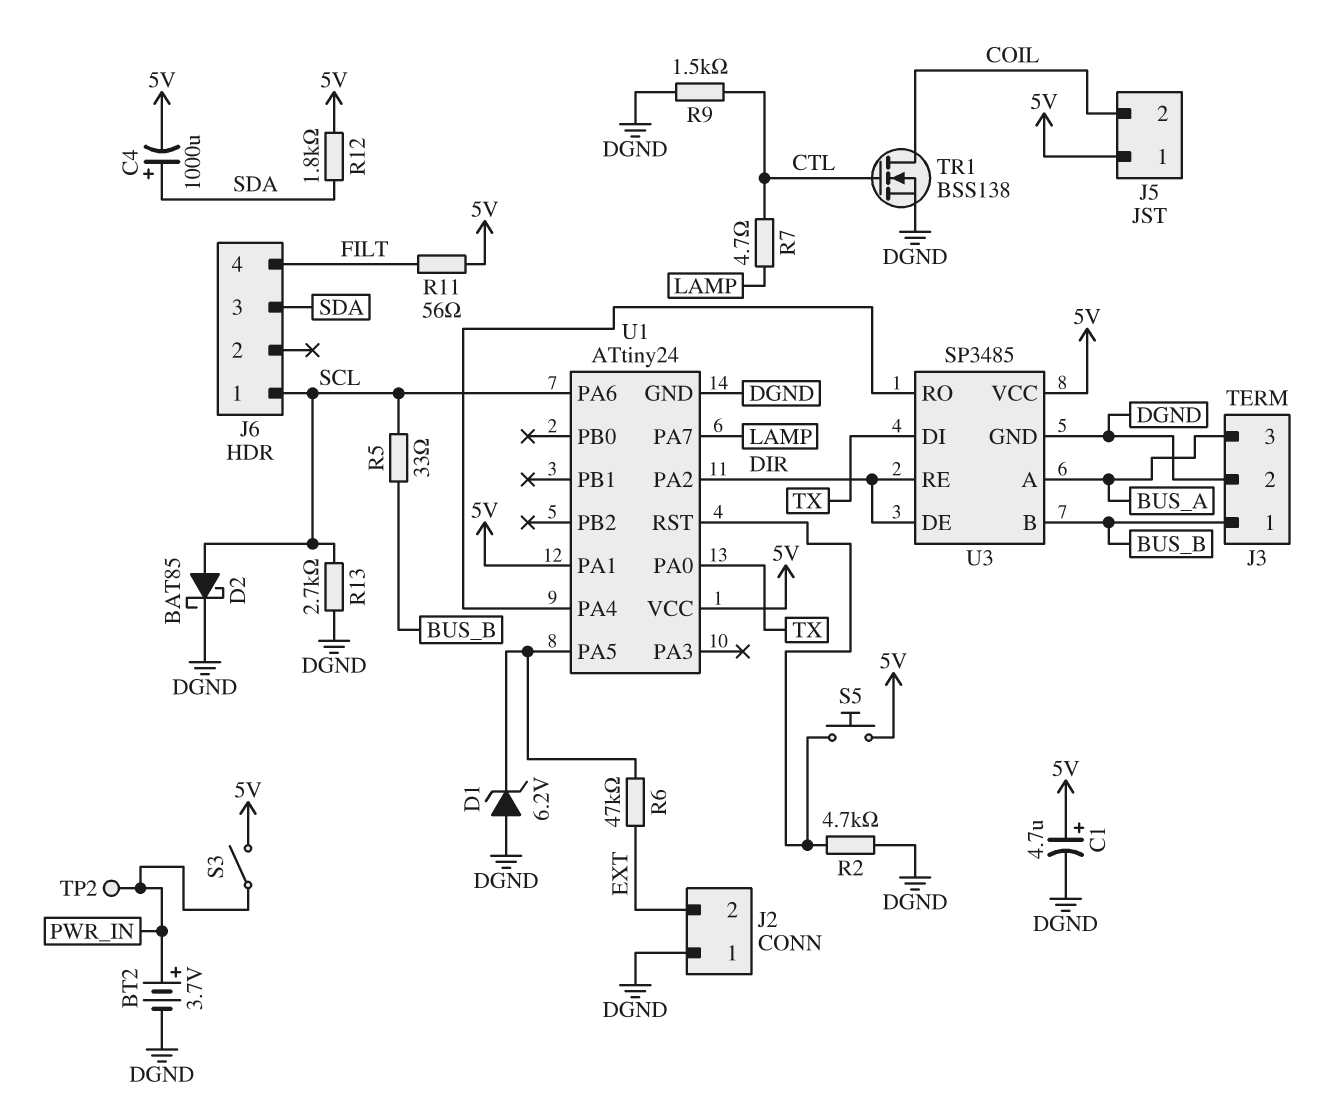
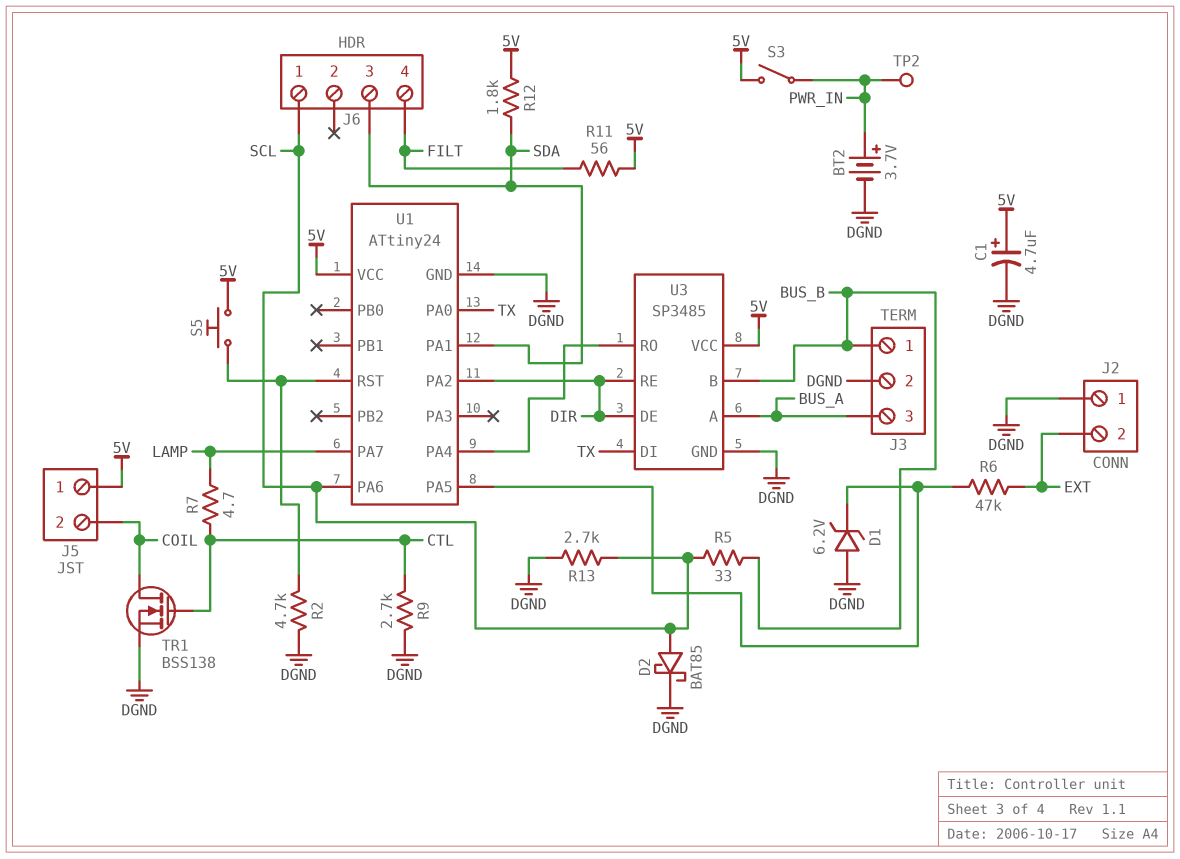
C4: 1000uF (plus SDA, minus 5V) -> none
R9: 1.5k (CTL, DGND) -> 2.7k (CTL, DGND)
U1 pin PA1: 5V -> SDA

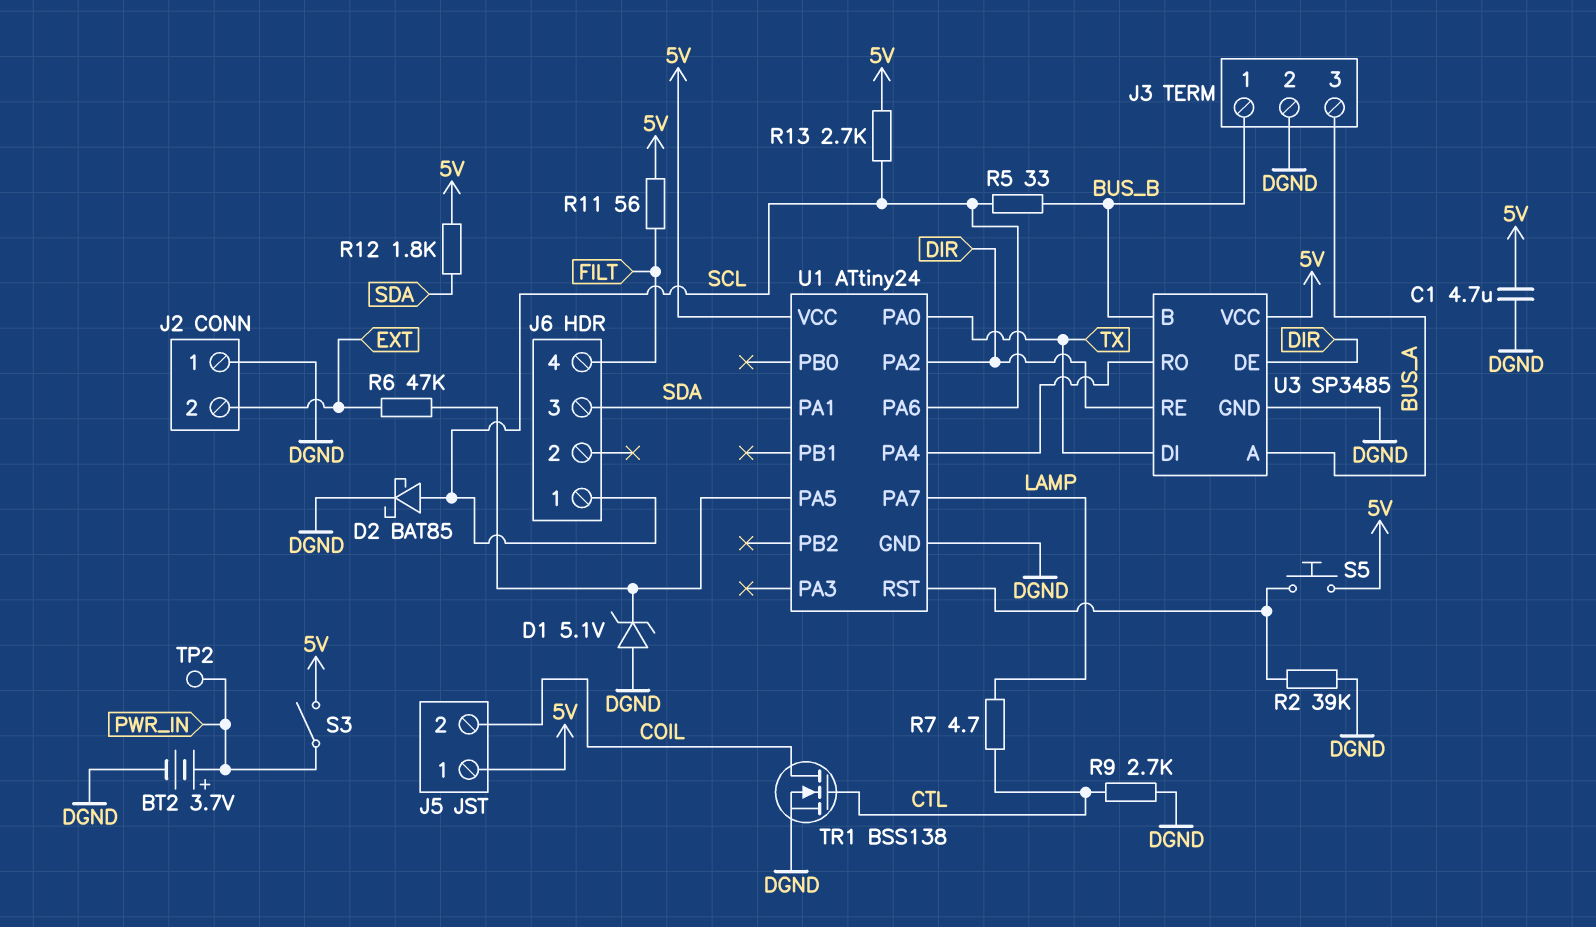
C1: 4.7uF (plus 5V, minus DGND) -> 4.7uF (5V, DGND)
D1: zener 6.2V (A DGND, K U1/PA5) -> zener 5.1V (A DGND, K U1/PA5)
R2: 4.7k (DGND, U1/RST) -> 39k (DGND, U1/RST)
R13: 2.7k (DGND, SCL) -> 2.7k (5V, SCL)

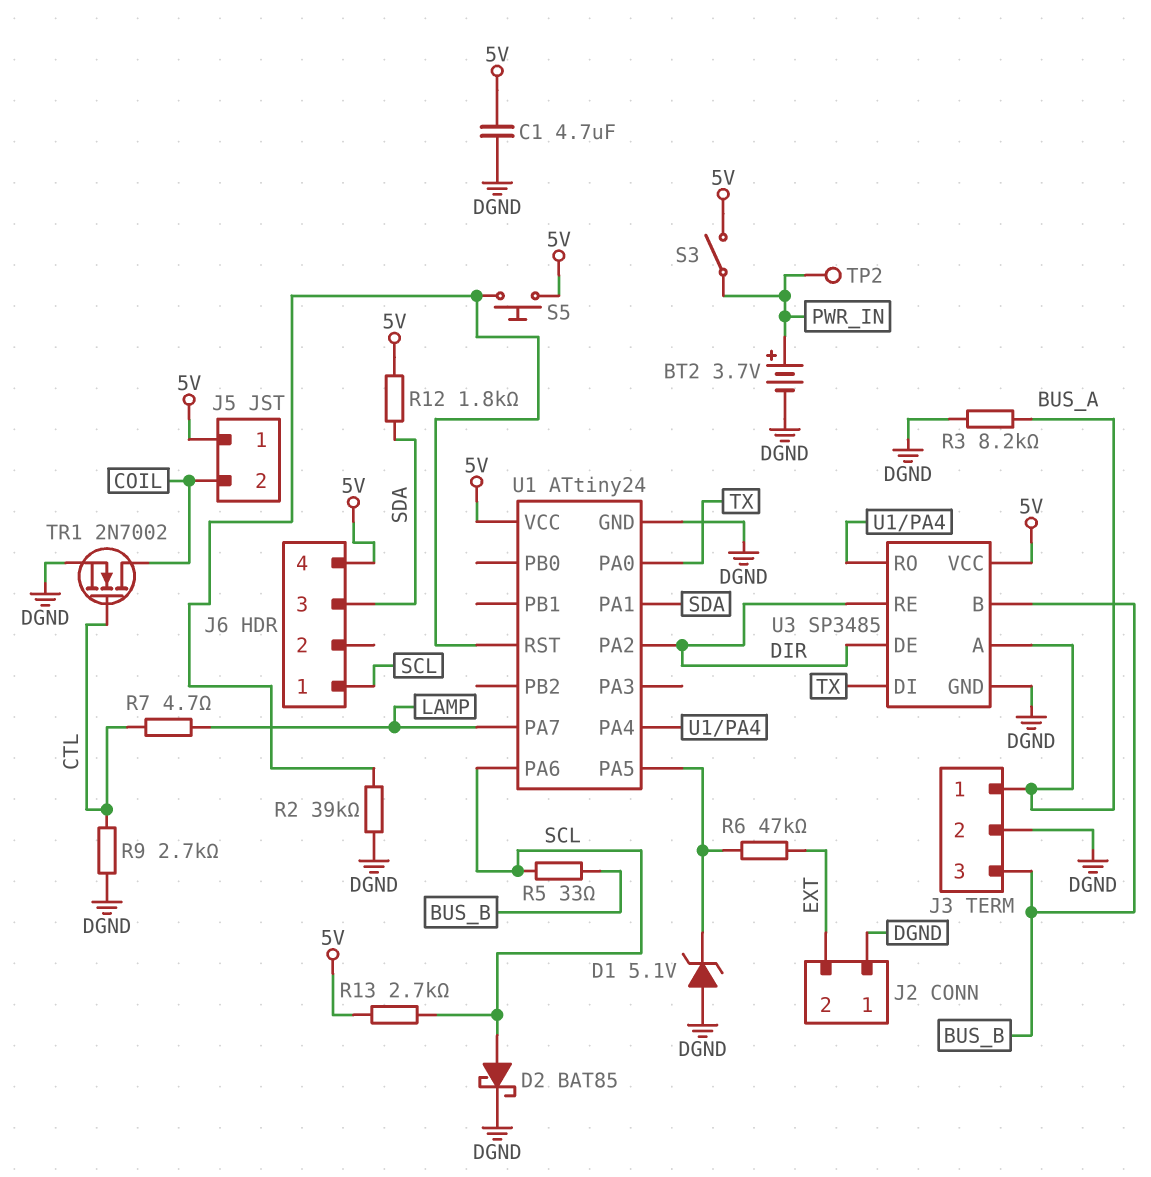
J3 pin 1: BUS_B -> BUS_A
J3 pin 3: BUS_A -> BUS_B
J6 pin 4: FILT -> 5V
R3: none -> 8.2k (BUS_A, DGND)
R11: 56 (5V, FILT) -> none
TR1: NMOS BSS138 (G CTL, D COIL, S DGND) -> NMOS 2N7002 (G CTL, D COIL, S DGND)

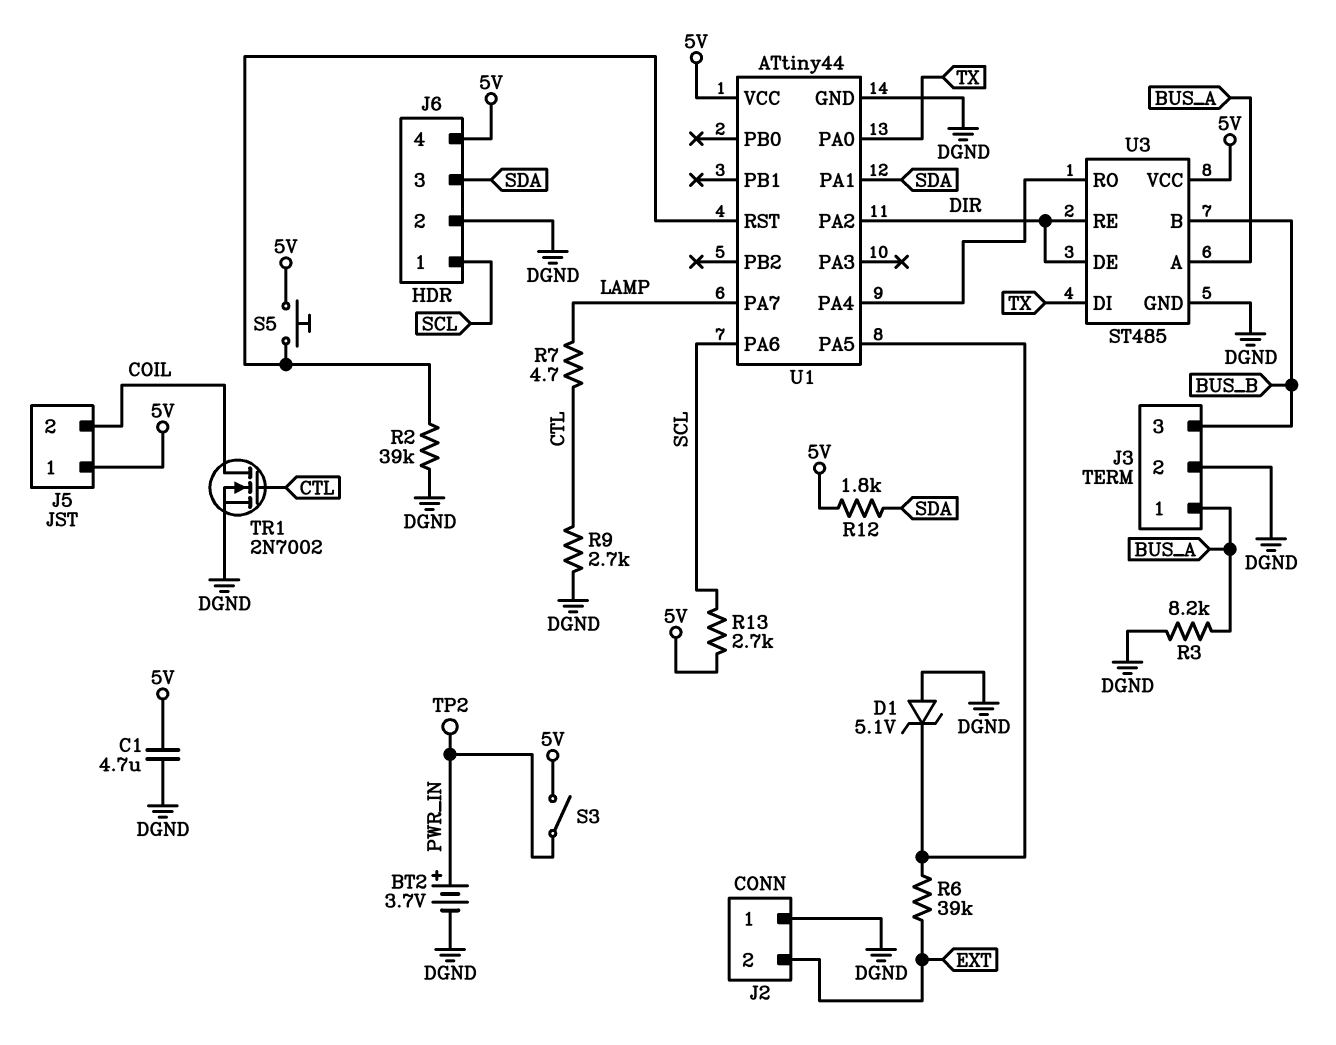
D2: schottky BAT85 (A SCL, K DGND) -> none
J6 pin 2: none -> DGND
R5: 33 (BUS_B, SCL) -> none
R6: 47k (EXT, U1/PA5) -> 39k (EXT, U1/PA5)
U1: ATtiny24 -> ATtiny44
U3: SP3485 -> ST485

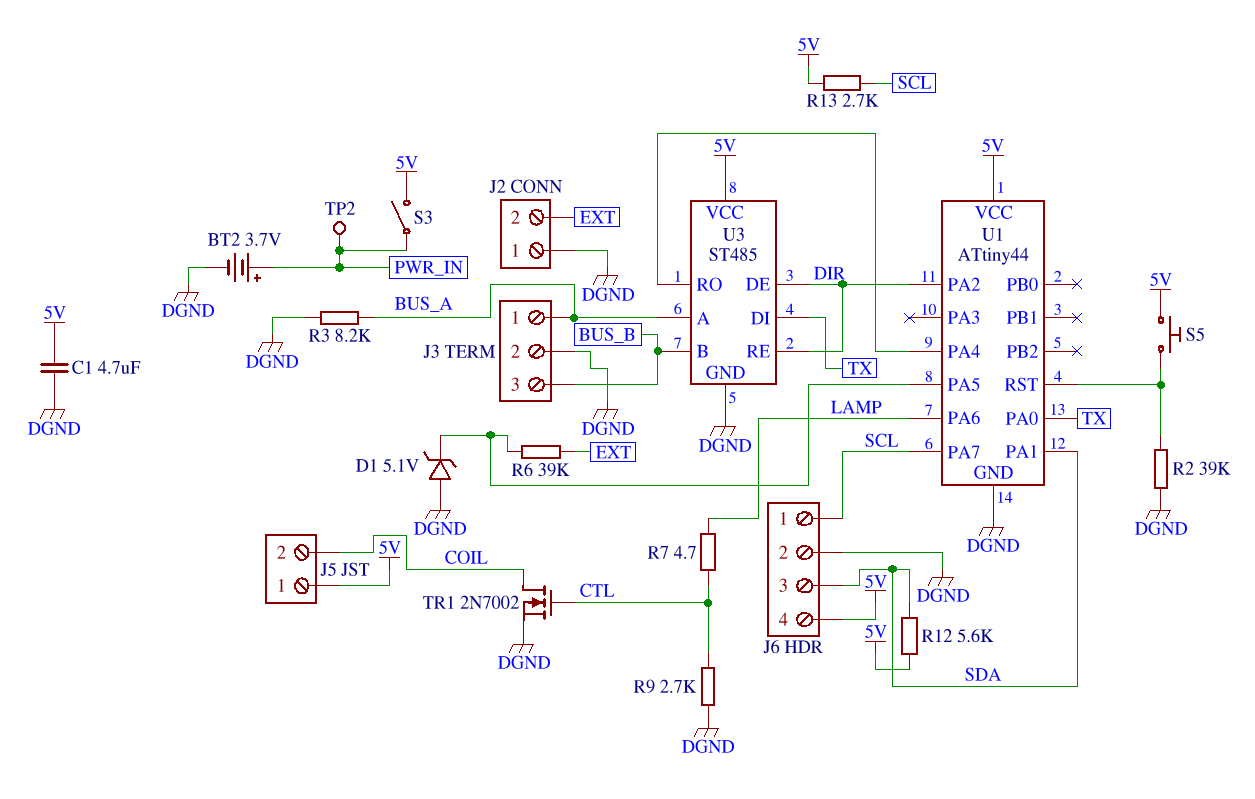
R12: 1.8k (5V, SDA) -> 5.6k (5V, SDA)
U1 pin PA6: SCL -> LAMP
U1 pin PA7: LAMP -> SCL

